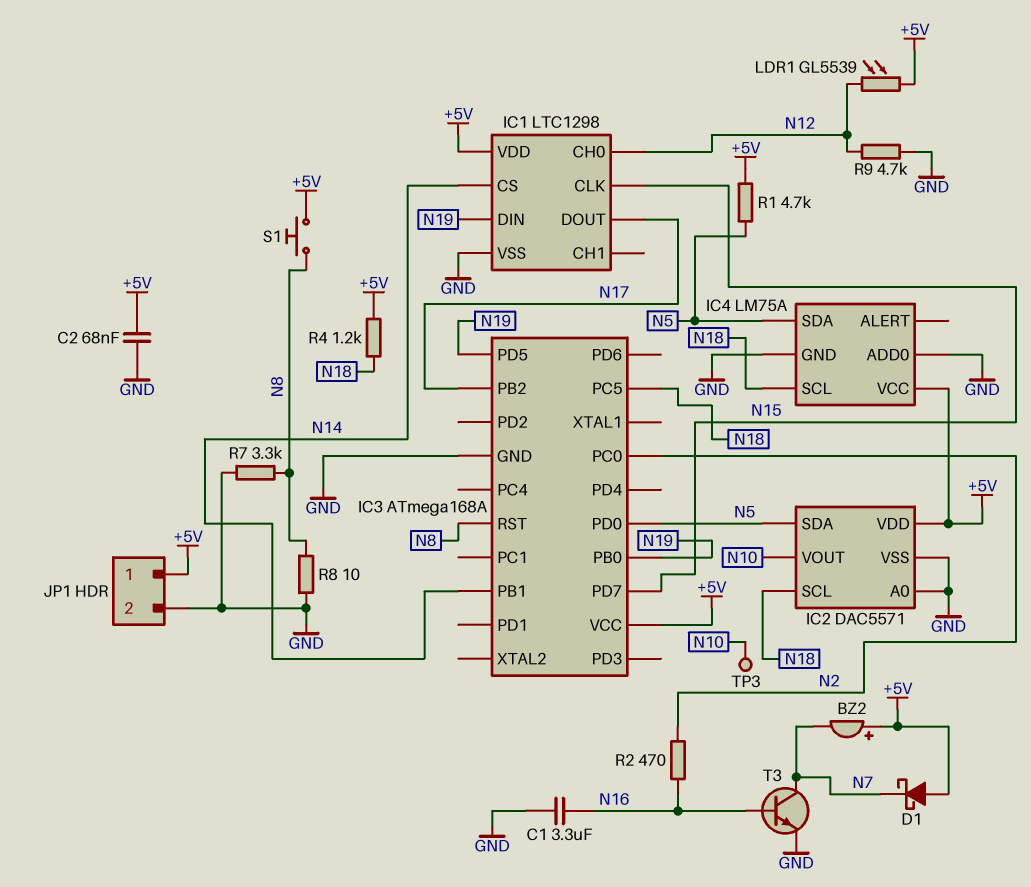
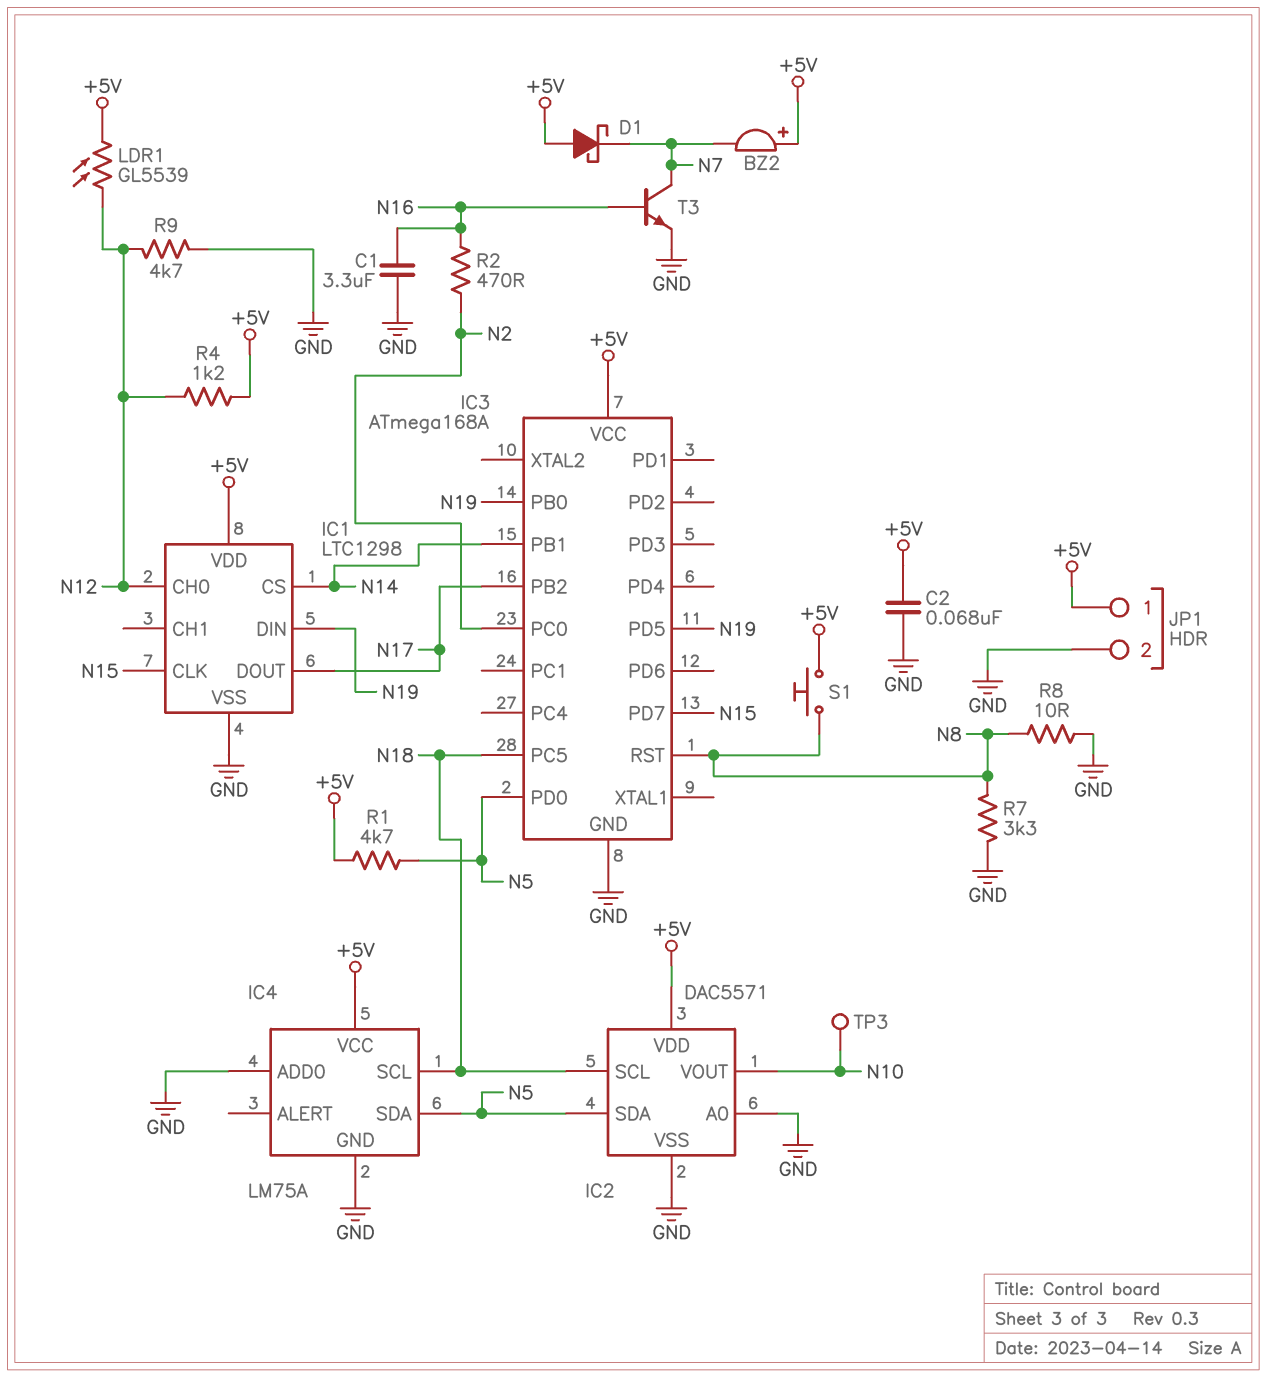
R4: 1.2k (+5V, N18) -> 1.2k (+5V, N12)

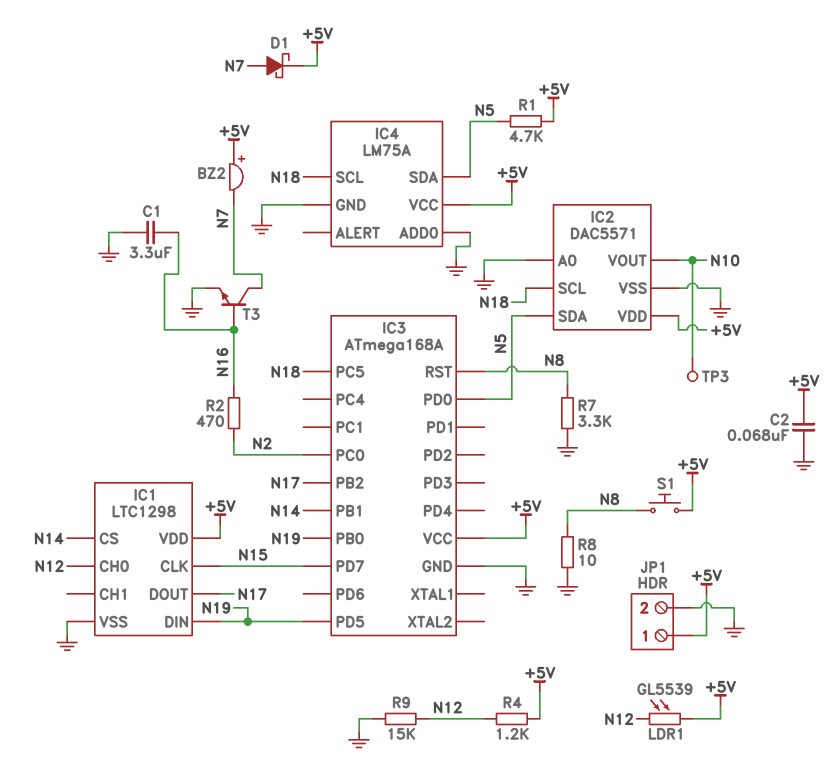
D1: schottky (A +5V, K N7) -> schottky (A N7, K +5V)
R9: 4.7k (GND, N12) -> 15k (GND, N12)

